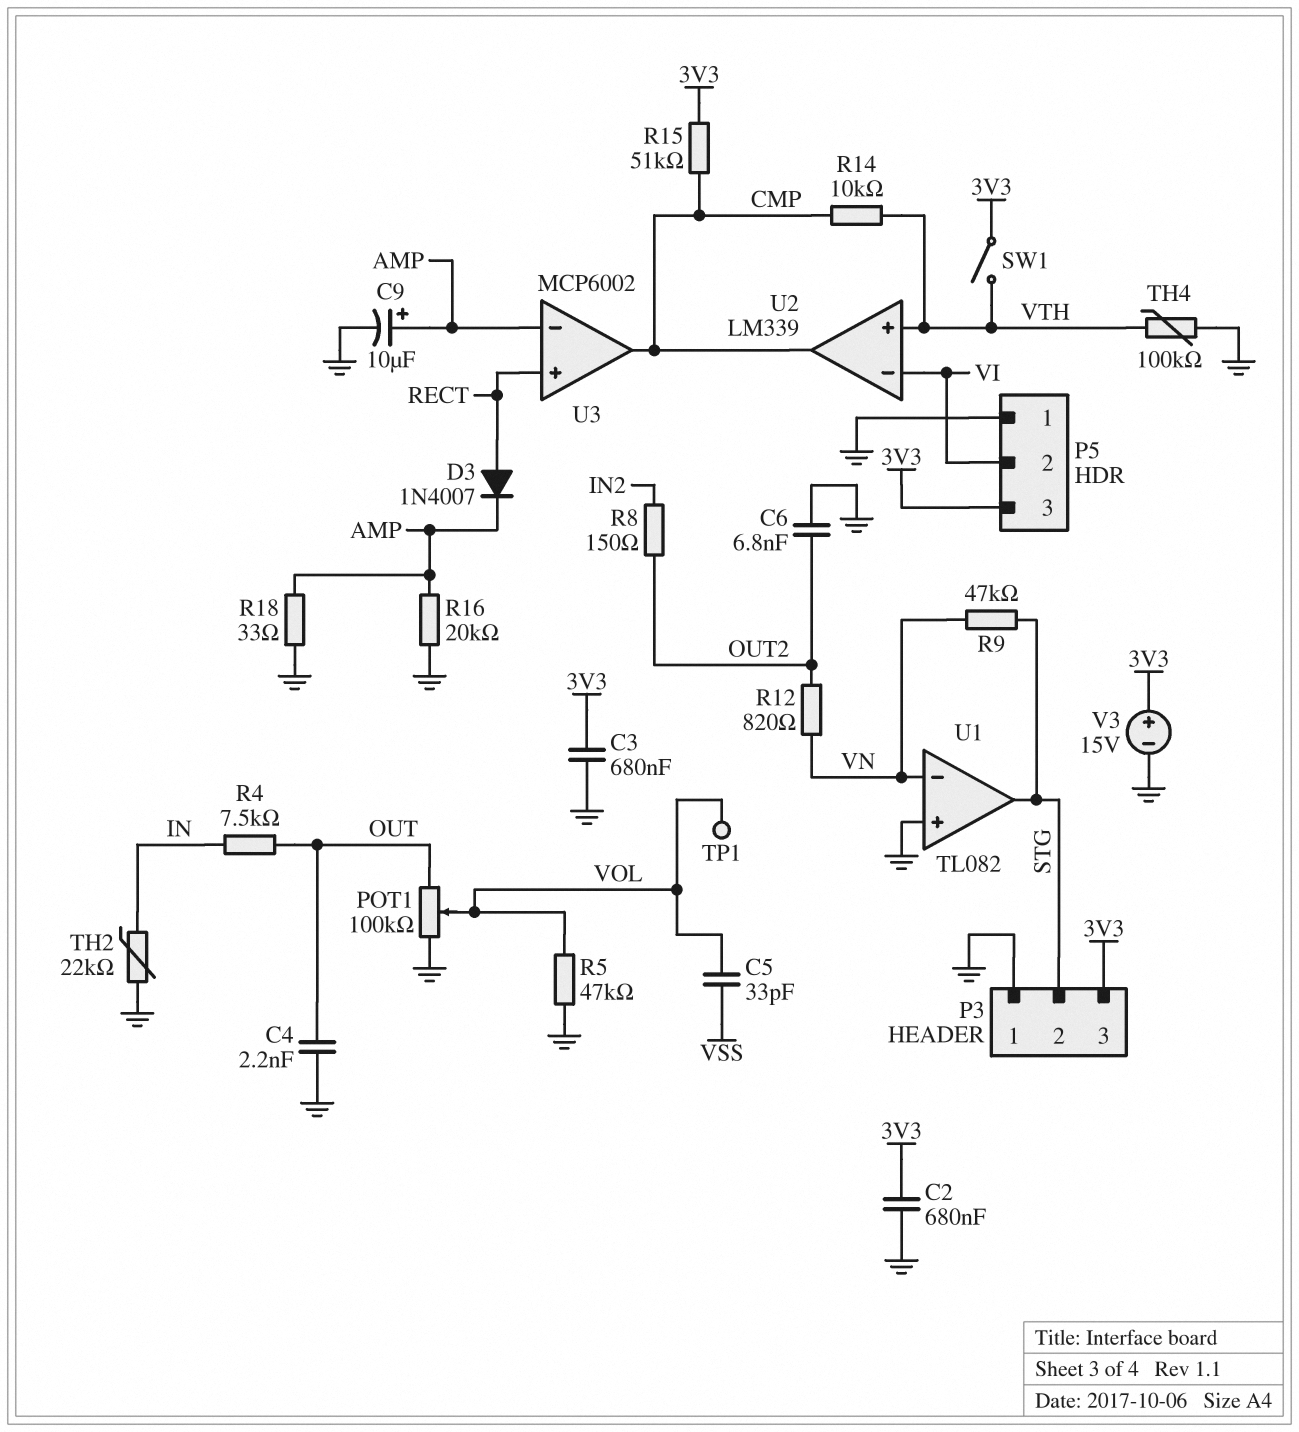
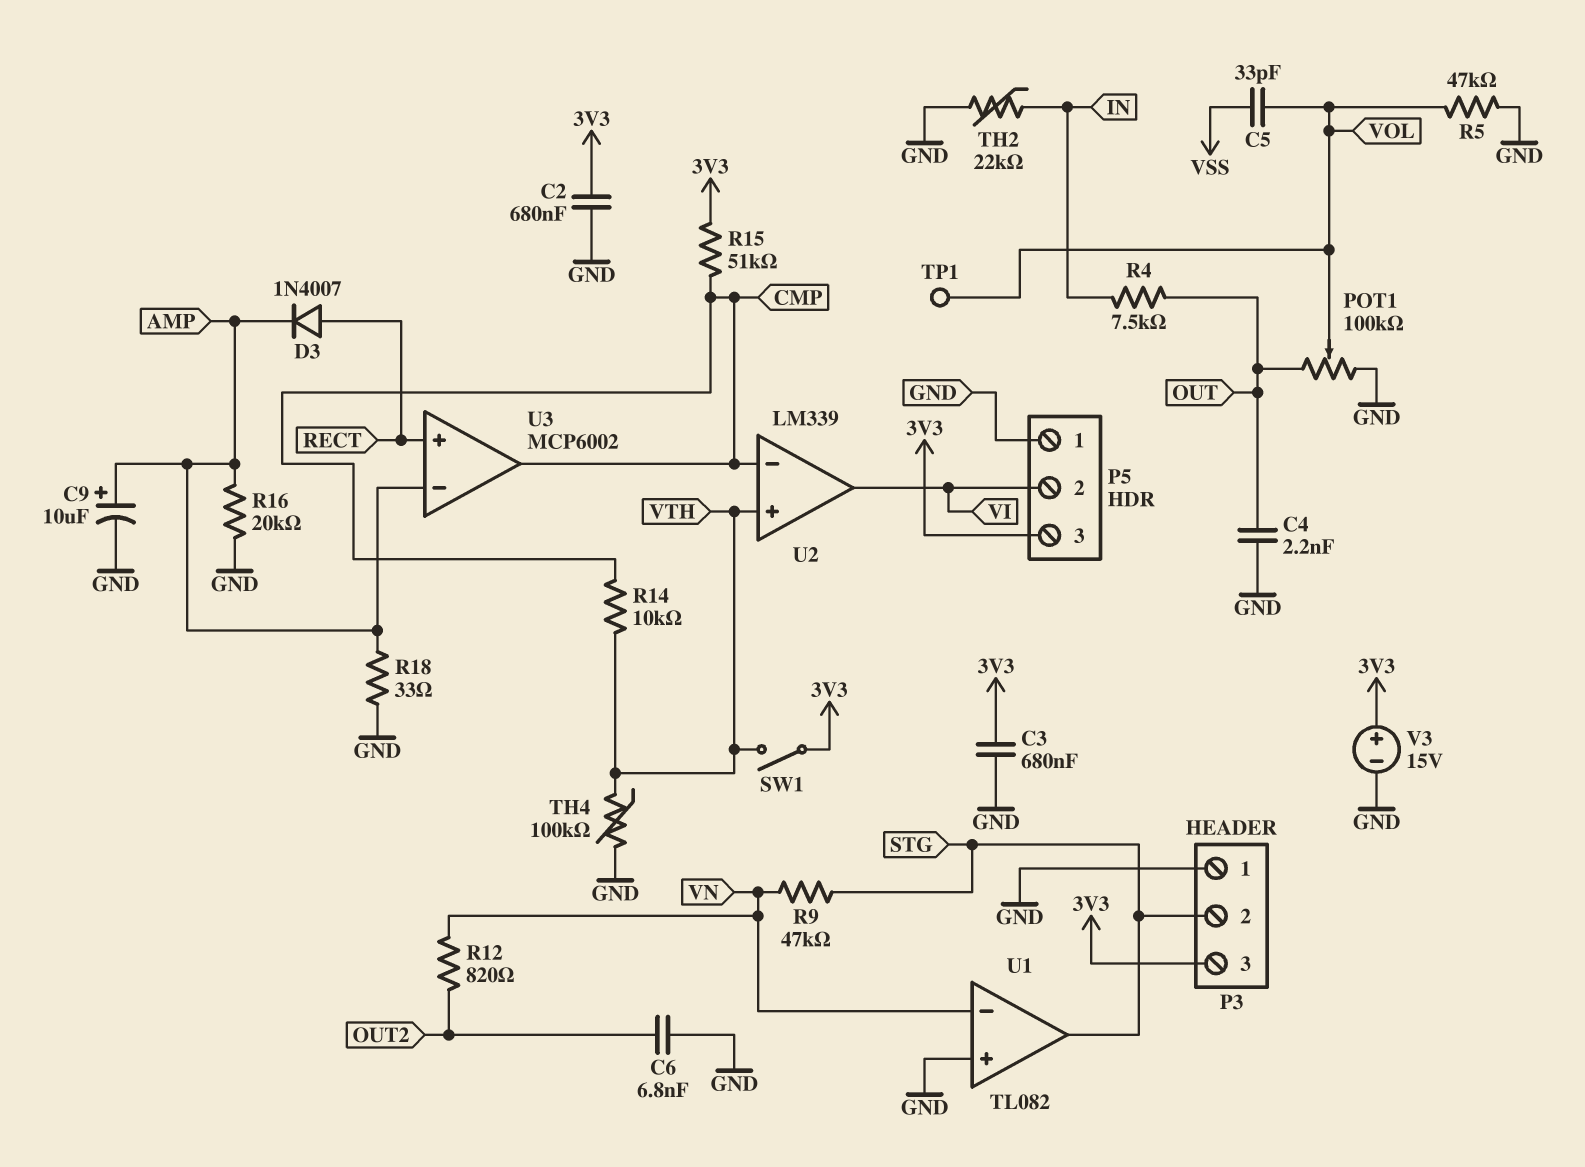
R8: 150 (IN2, OUT2) -> none
U2 pin in-: VI -> CMP
U2 pin out: CMP -> VI

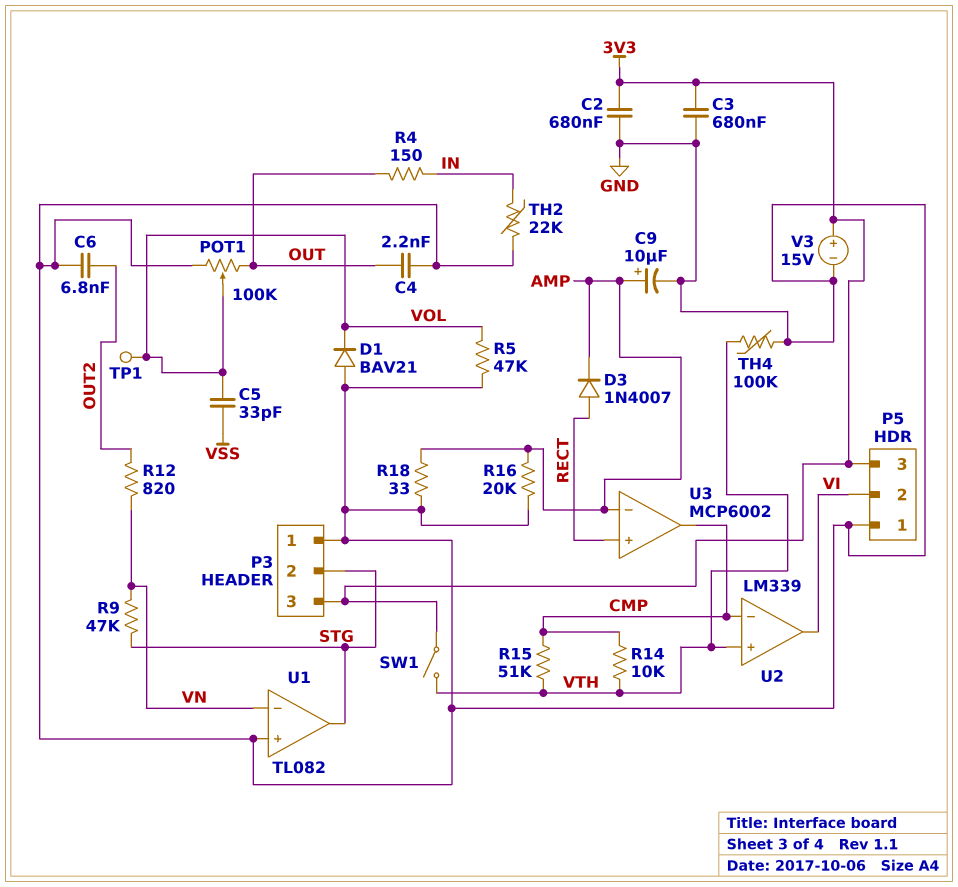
D1: none -> diode BAV21 (A GND, K VOL)
R4: 7.5k (IN, OUT) -> 150 (IN, OUT)
R15: 51k (3V3, CMP) -> 51k (CMP, VTH)

